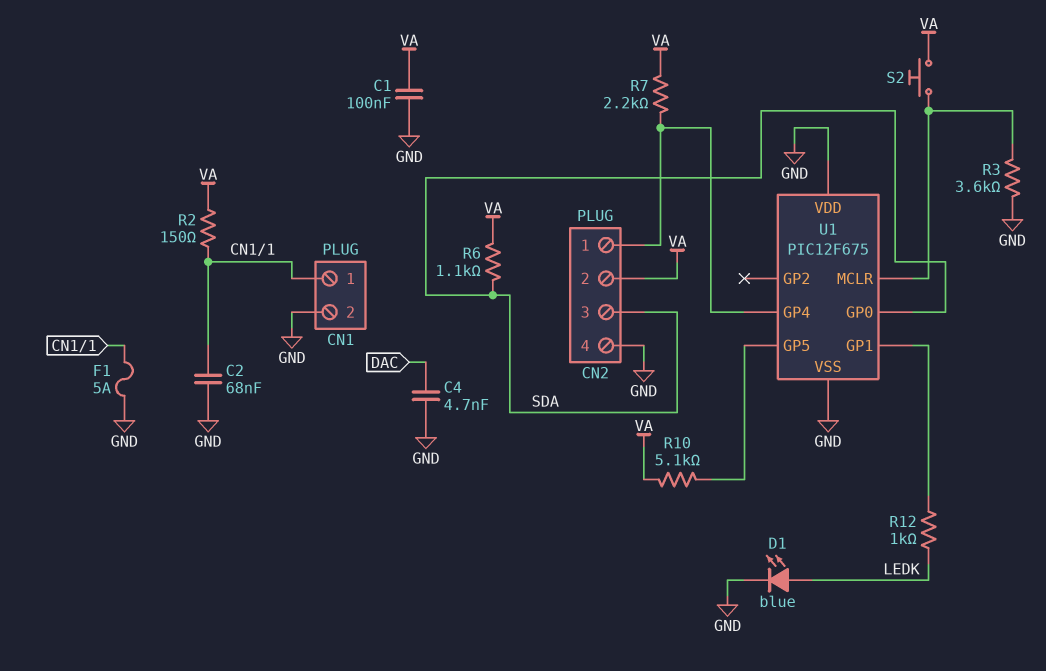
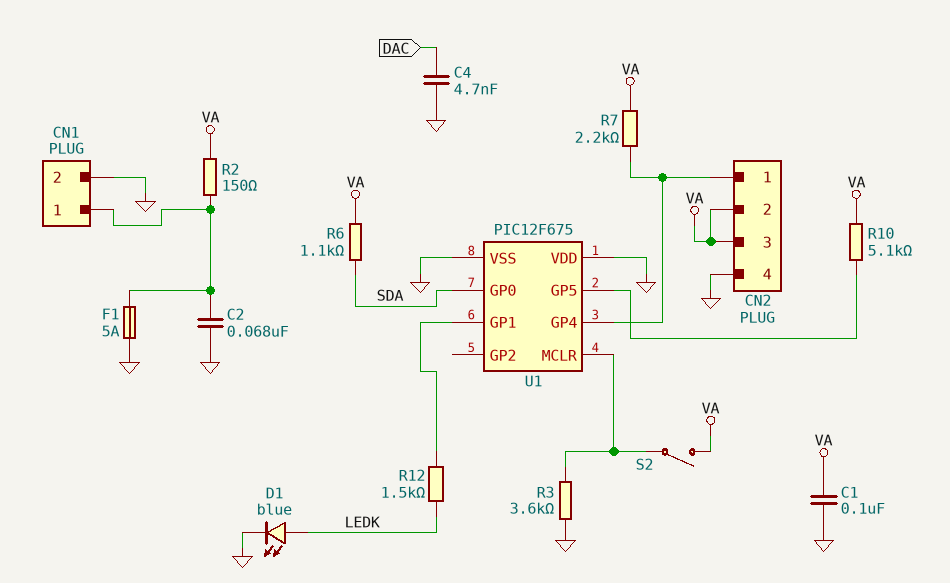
CN2 pin 3: SDA -> VA
R12: 1k (LEDK, U1/GP1) -> 1.5k (LEDK, U1/GP1)
S2: button (U1/MCLR, VA) -> switch (U1/MCLR, VA)

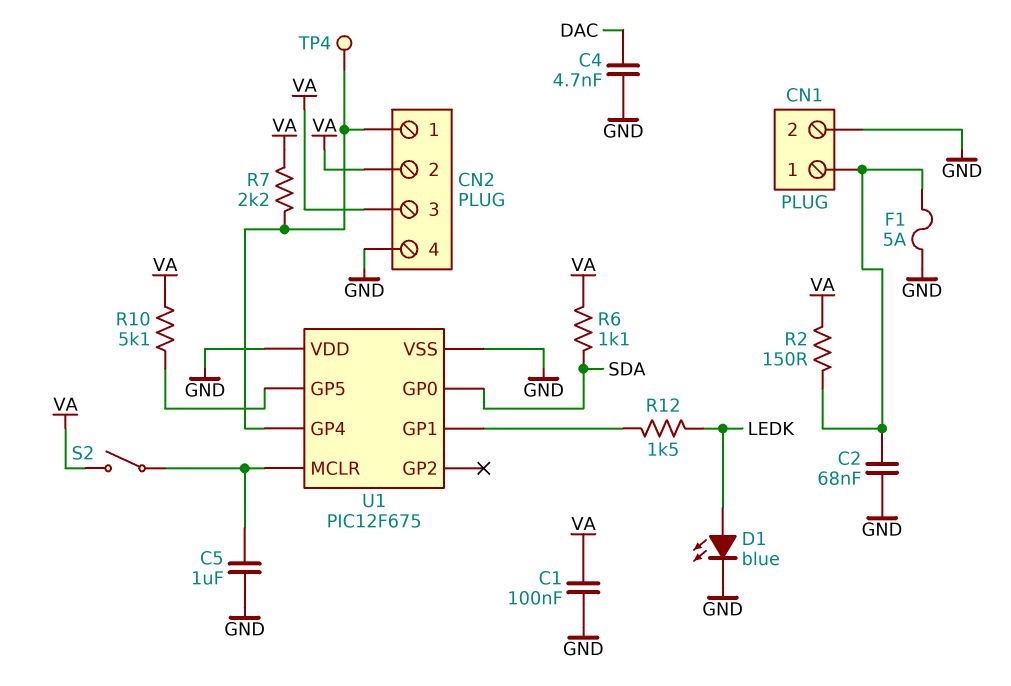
C5: none -> 1uF (GND, U1/MCLR)
R3: 3.6k (GND, U1/MCLR) -> none
TP4: none -> test point (CN2/1)

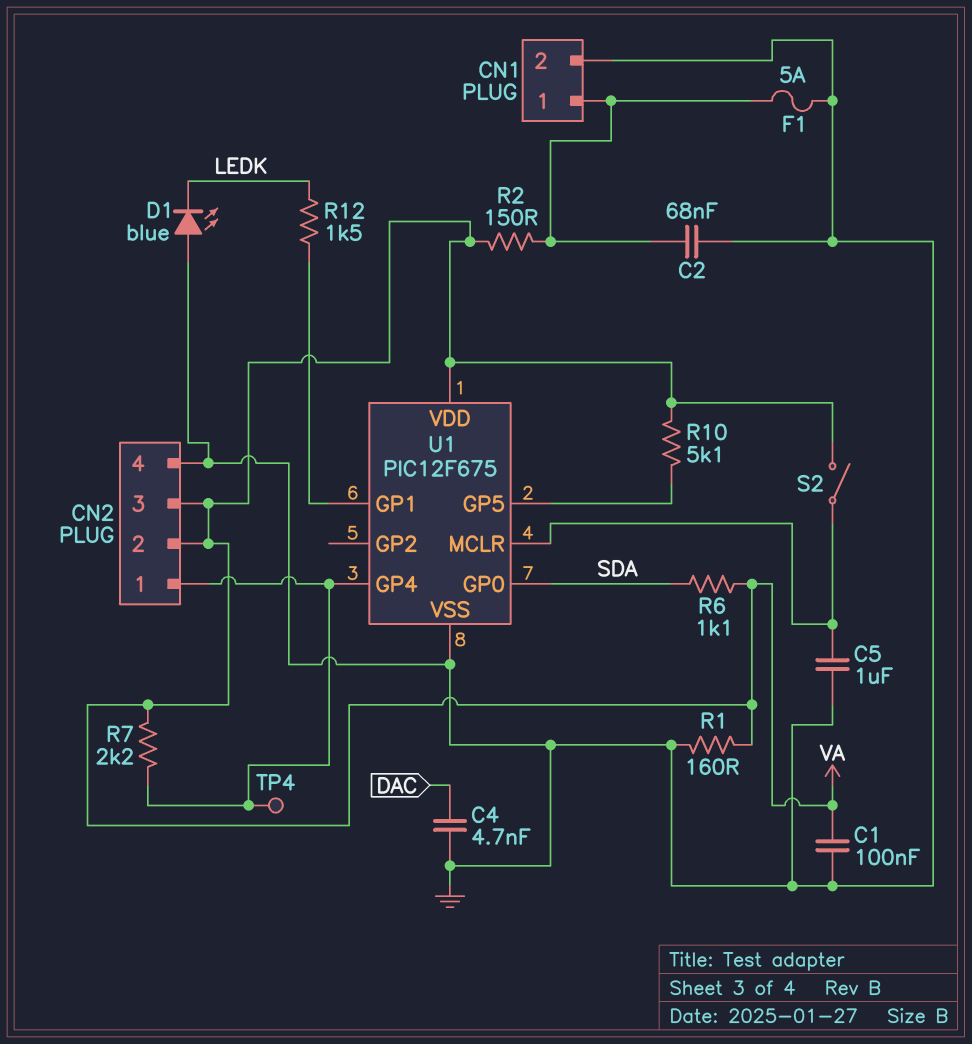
D1: LED blue (A LEDK, K GND) -> LED blue (A GND, K LEDK)
R1: none -> 160 (GND, VA)
U1 pin VDD: GND -> VA

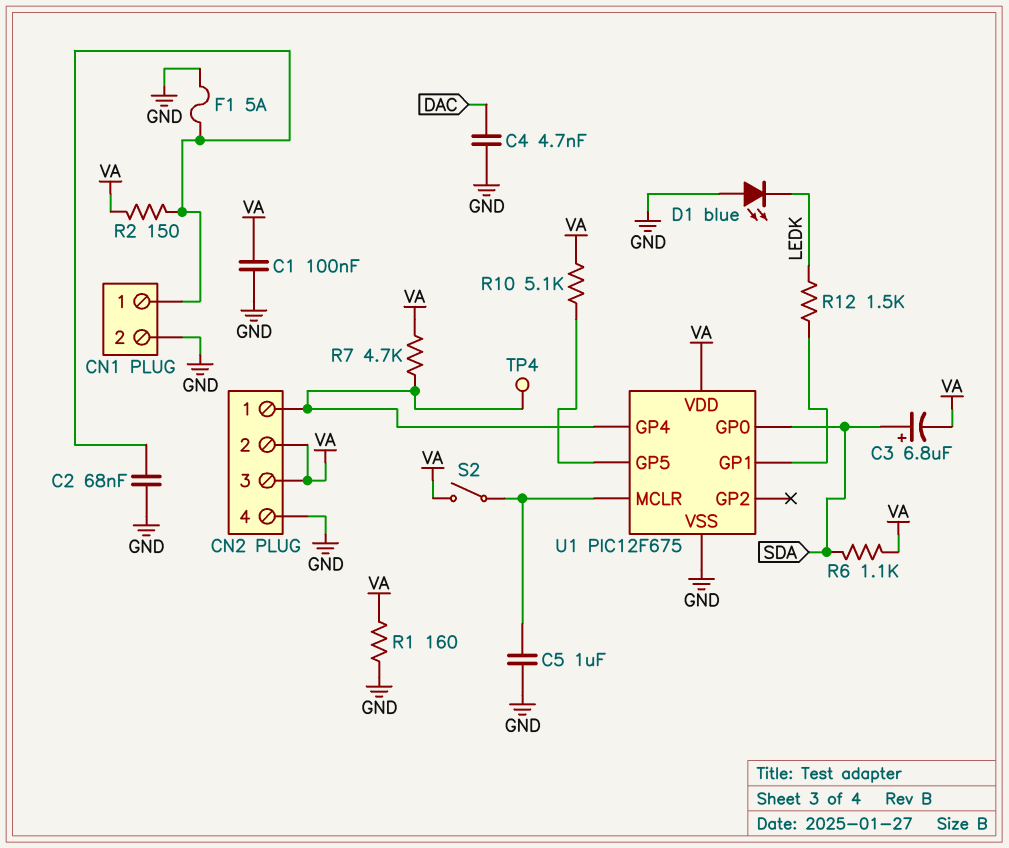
C3: none -> 6.8uF (plus SDA, minus VA)
R7: 2.2k (CN2/1, VA) -> 4.7k (CN2/1, VA)

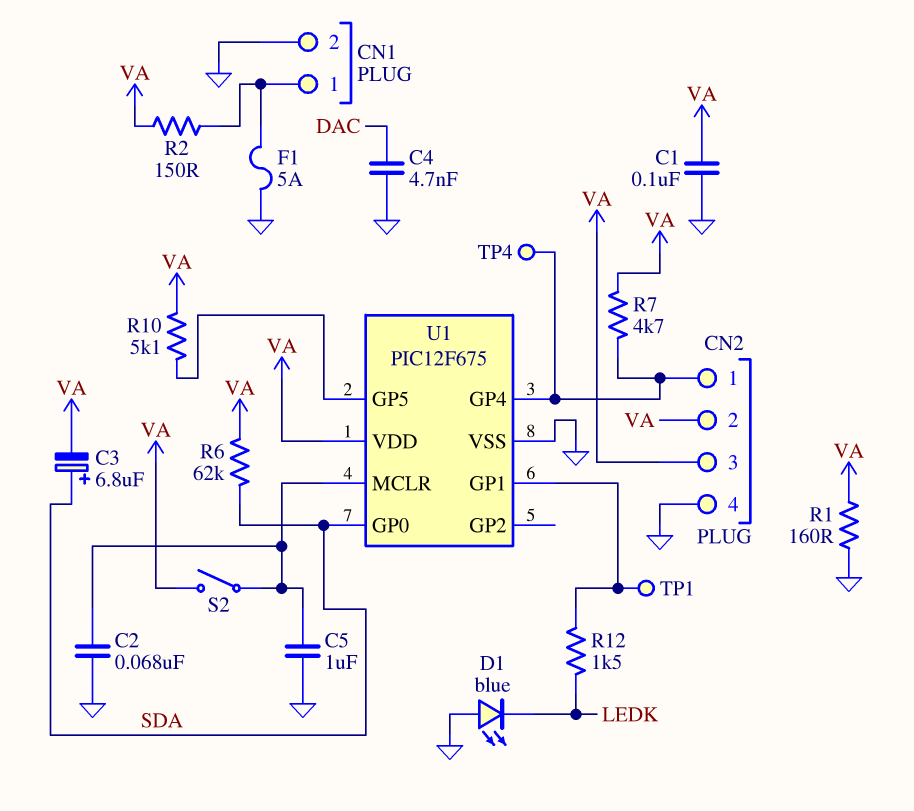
C2: 68nF (CN1/1, GND) -> 68nF (GND, U1/MCLR)
R6: 1.1k (SDA, VA) -> 62k (SDA, VA)
TP1: none -> test point (U1/GP1)

